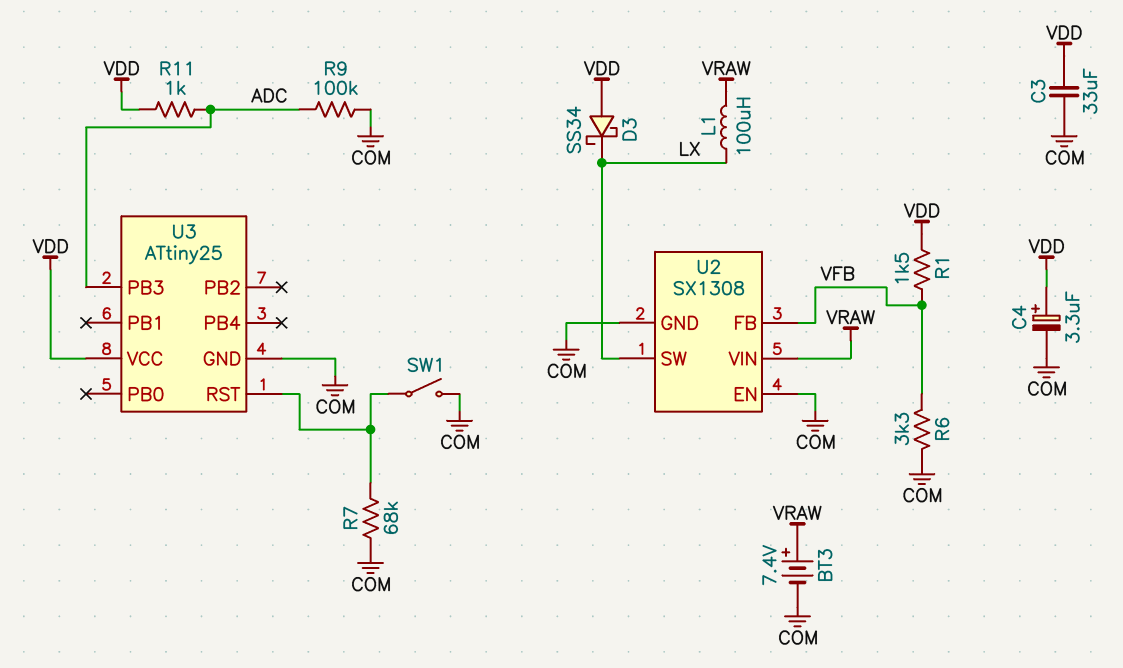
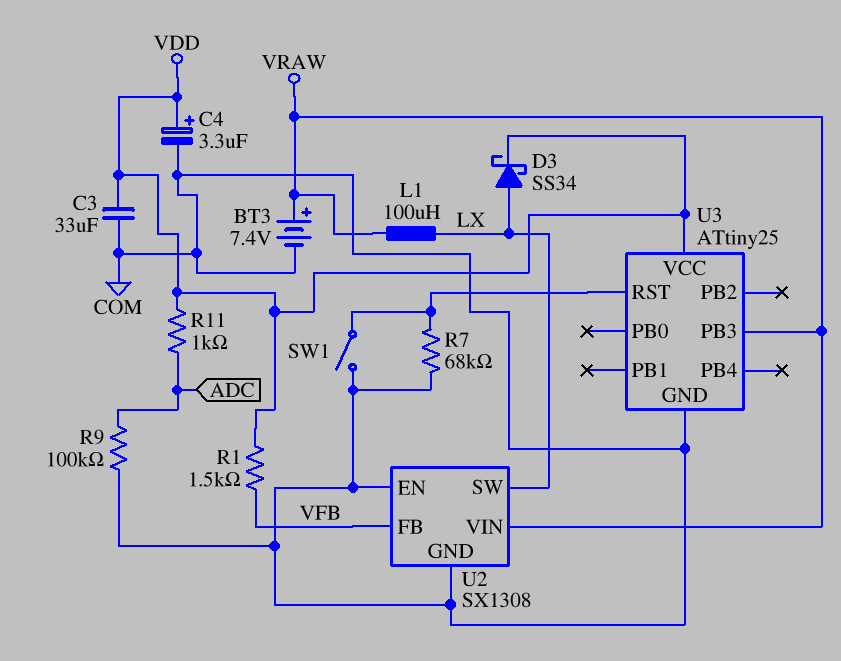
D3: schottky SS34 (A VDD, K LX) -> schottky SS34 (A LX, K VDD)
R6: 3.3k (COM, VFB) -> none
U3 pin PB3: ADC -> VRAW

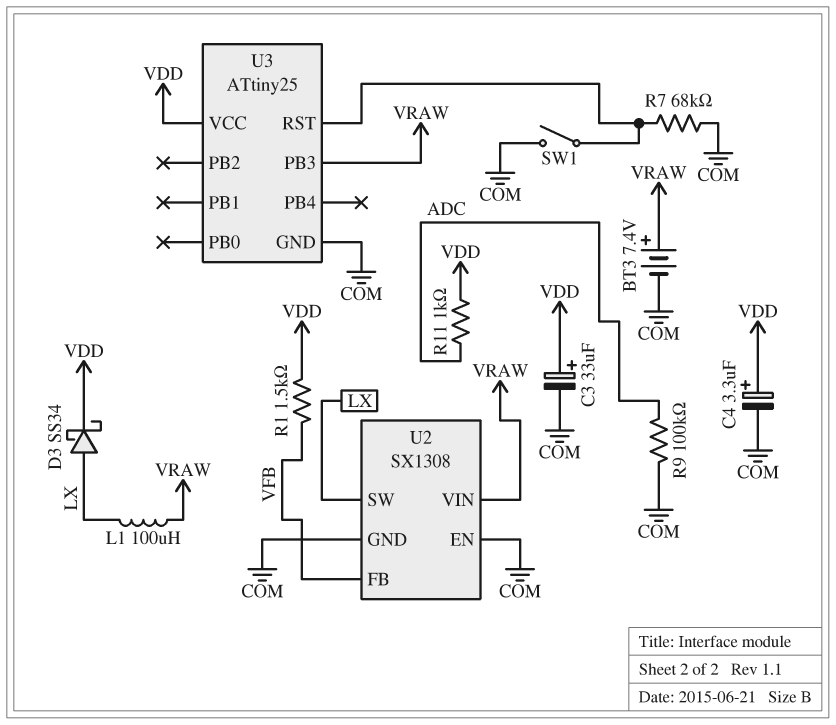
C3: 33uF (COM, VDD) -> 33uF (plus VDD, minus COM)

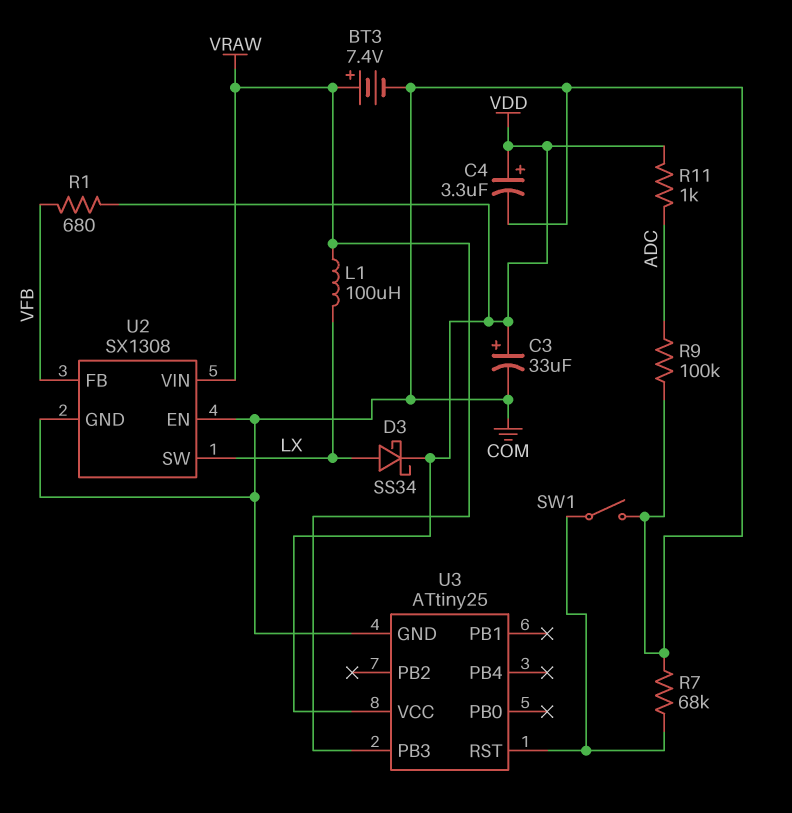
R1: 1.5k (VDD, VFB) -> 680 (VDD, VFB)

